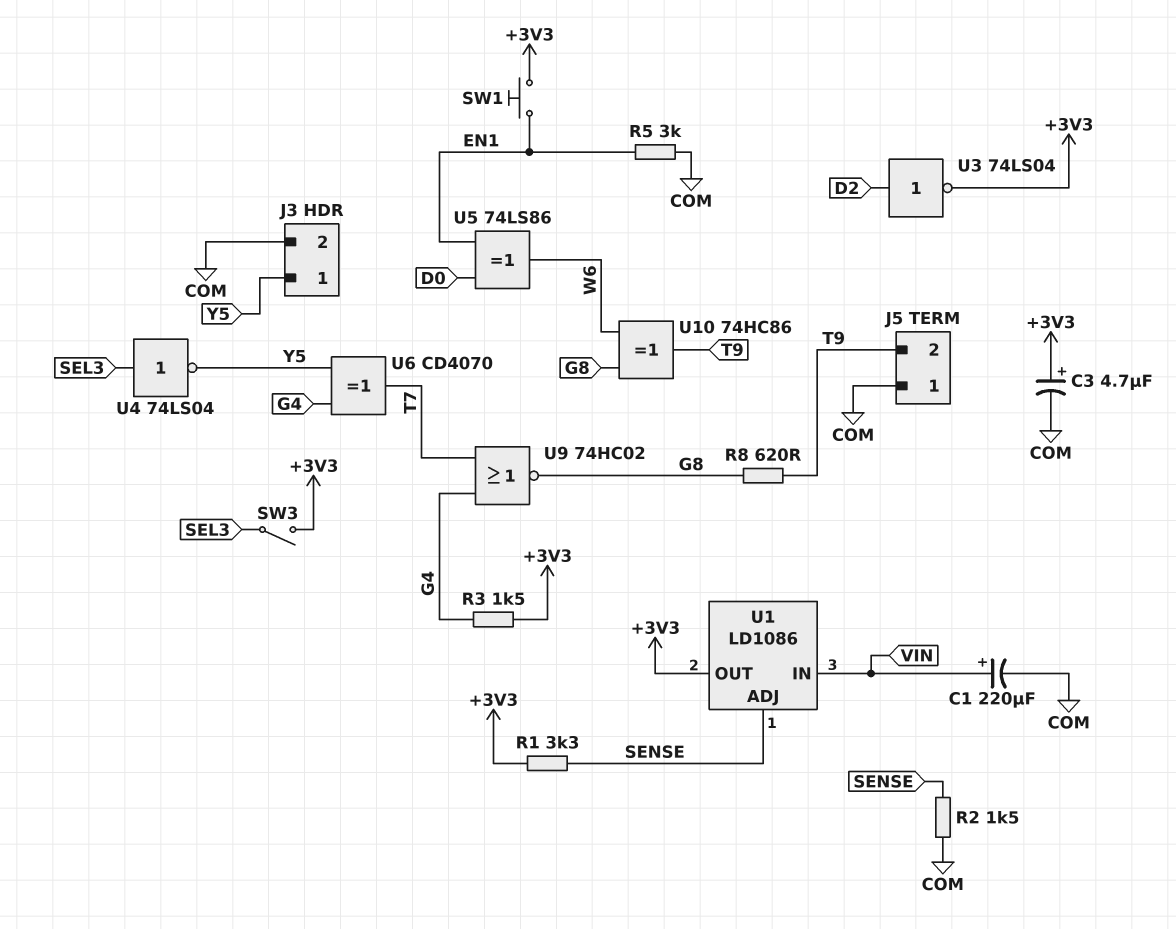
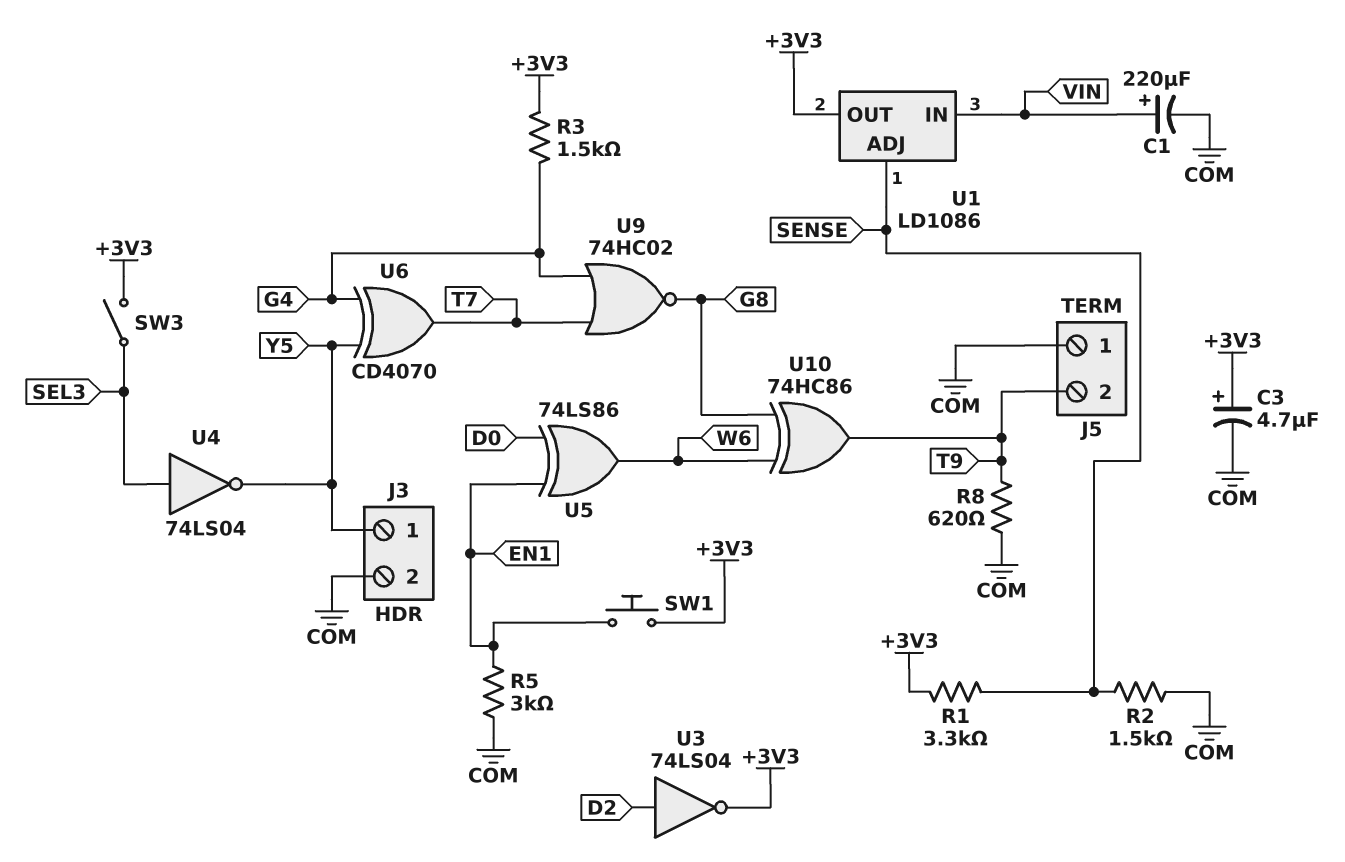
R8: 620 (G8, T9) -> 620 (COM, T9)

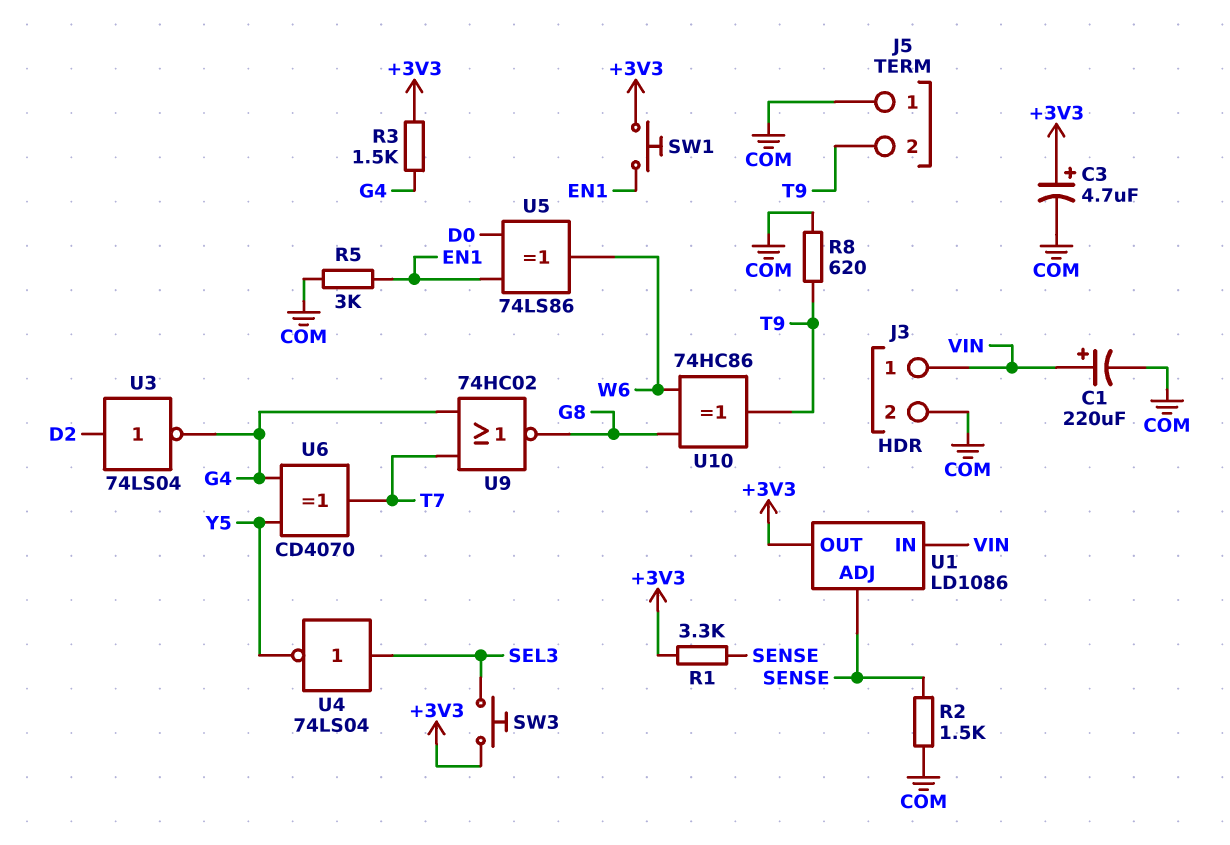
J3 pin 1: Y5 -> VIN
SW3: switch (+3V3, SEL3) -> button (+3V3, SEL3)
U3: NOT 74LS04 (in D2, out +3V3) -> NOT 74LS04 (in D2, out G4)

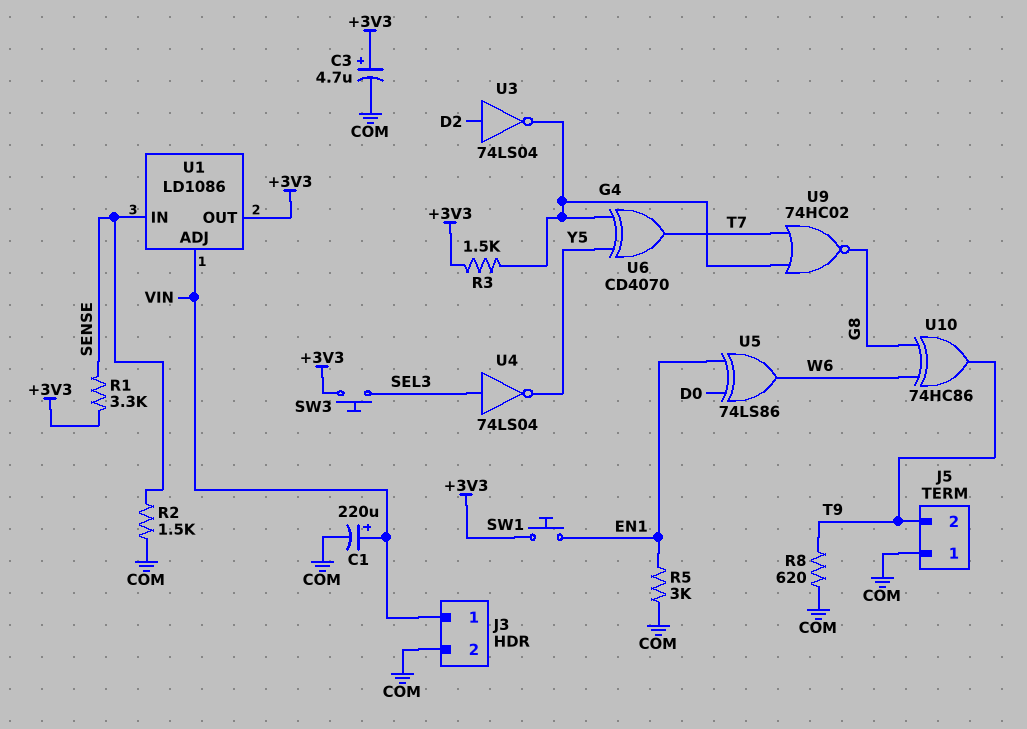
U1 pin ADJ: SENSE -> VIN
U1 pin IN: VIN -> SENSE

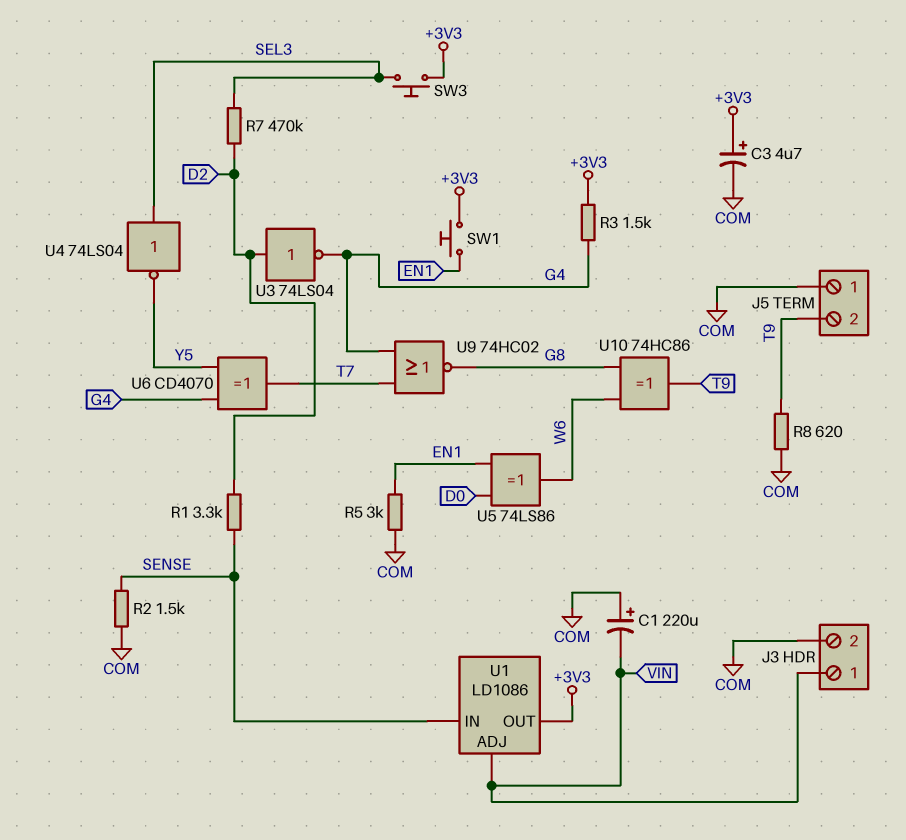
C1: 220uF (plus VIN, minus COM) -> 220uF (plus COM, minus VIN)
R1: 3.3k (+3V3, SENSE) -> 3.3k (D2, SENSE)
R7: none -> 470k (D2, SEL3)

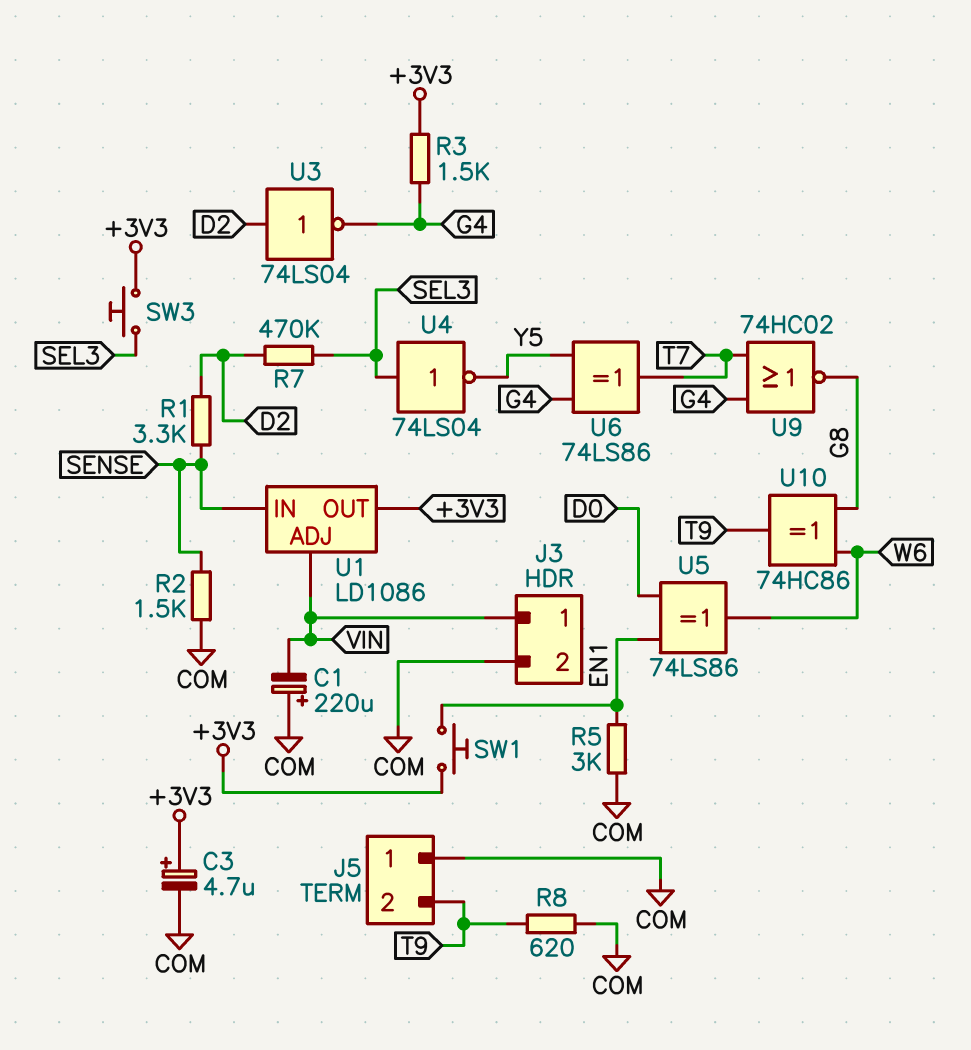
U6: XOR CD4070 (in G4, in Y5, out T7) -> XOR 74LS86 (in G4, in Y5, out T7)

